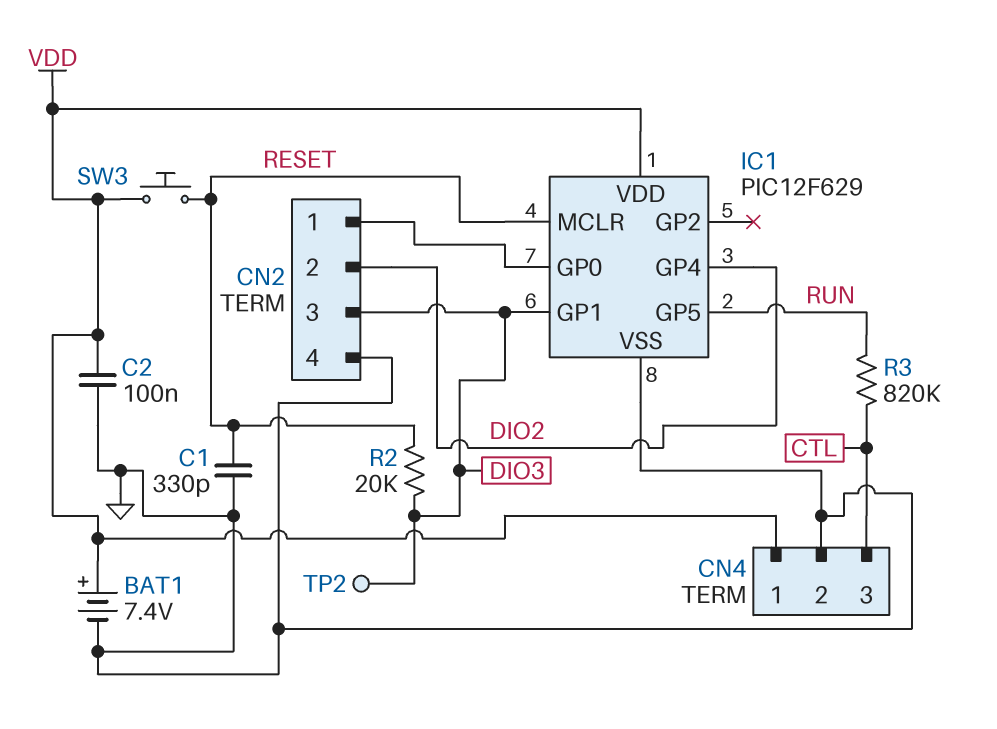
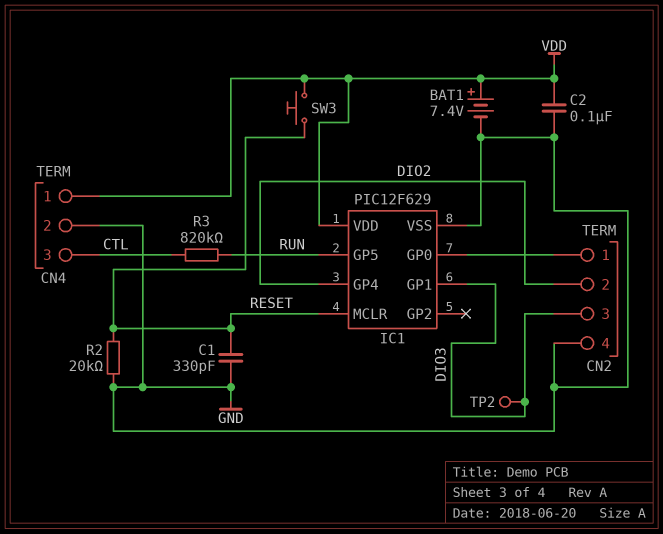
R2: 20k (DIO3, RESET) -> 20k (GND, RESET)

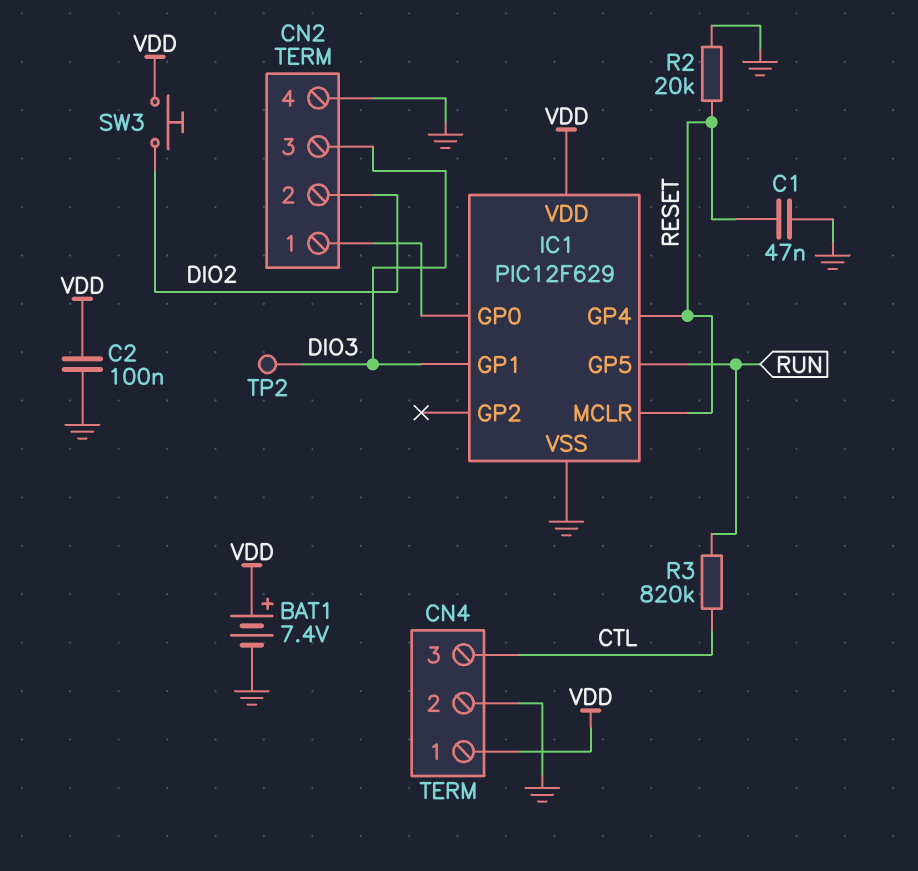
C1: 330pF (GND, RESET) -> 47nF (GND, RESET)
IC1 pin GP4: DIO2 -> RESET
SW3: button (RESET, VDD) -> button (DIO2, VDD)

